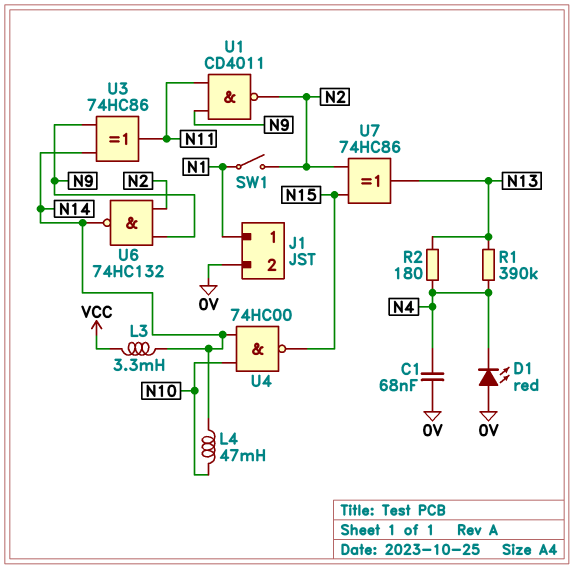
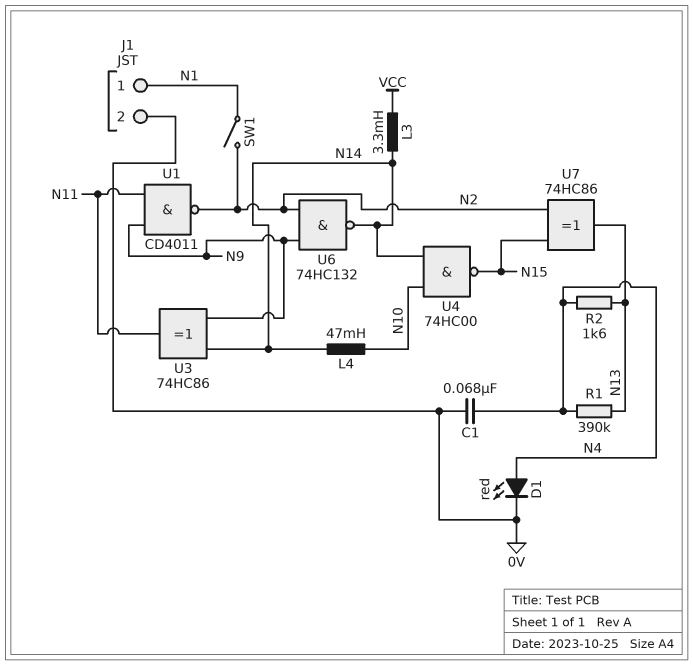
D1: LED red (A 0V, K N4) -> LED red (A N4, K 0V)
R2: 180 (N4, N13) -> 1.6k (N4, N13)

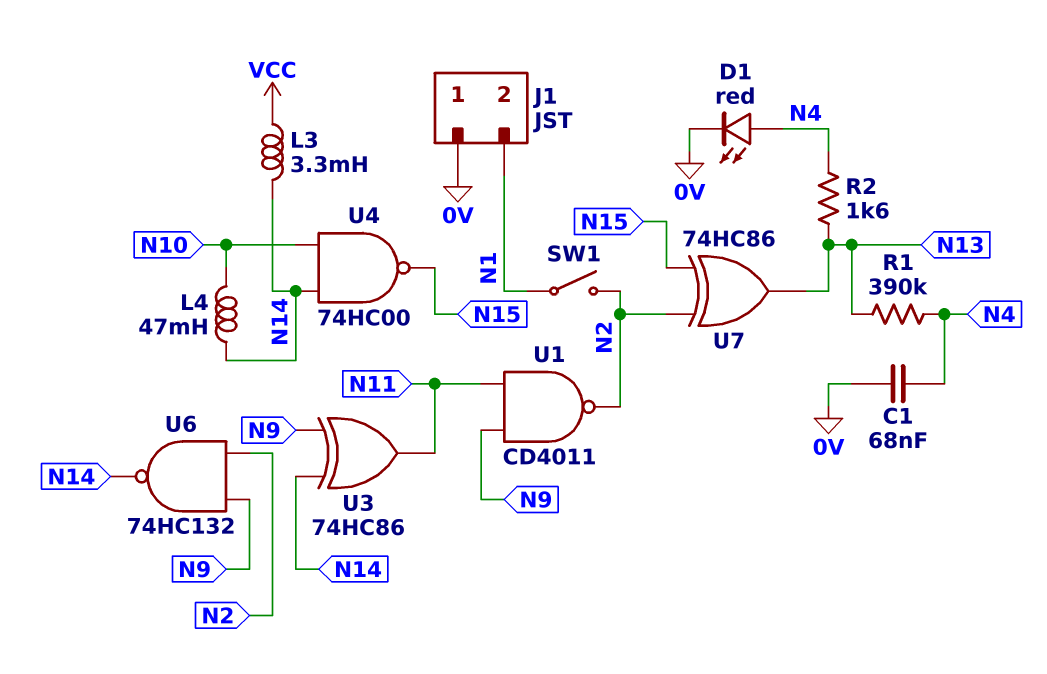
J1 pin 1: N1 -> 0V
J1 pin 2: 0V -> N1

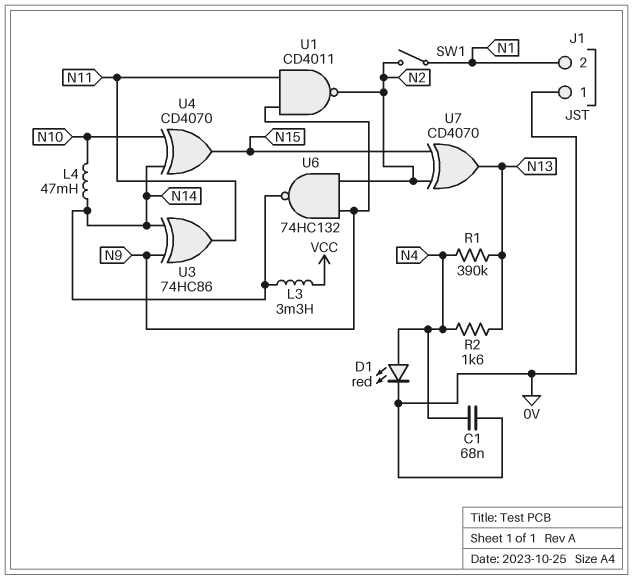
U4: NAND 74HC00 (in N10, in N14, out N15) -> XOR CD4070 (in N10, in N14, out N15)
U7: XOR 74HC86 (in N2, in N15, out N13) -> XOR CD4070 (in N2, in N15, out N13)

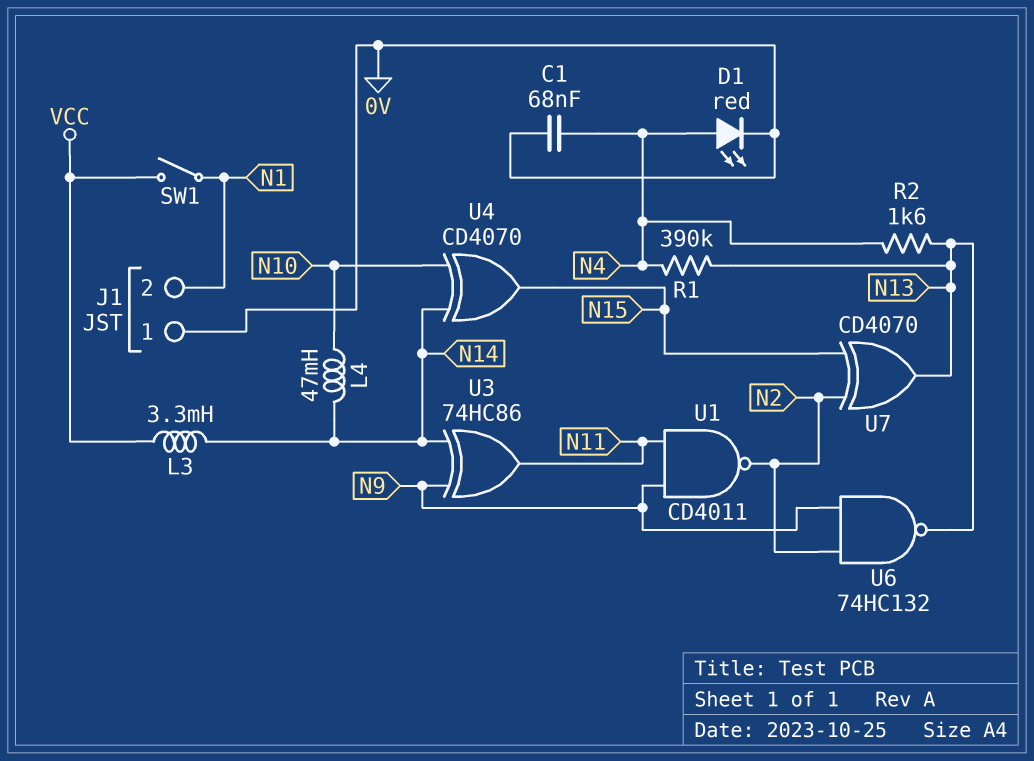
SW1: switch (N1, N2) -> switch (N1, VCC)
U6: NAND 74HC132 (in N2, in N9, out N14) -> NAND 74HC132 (in N2, in N9, out N13)

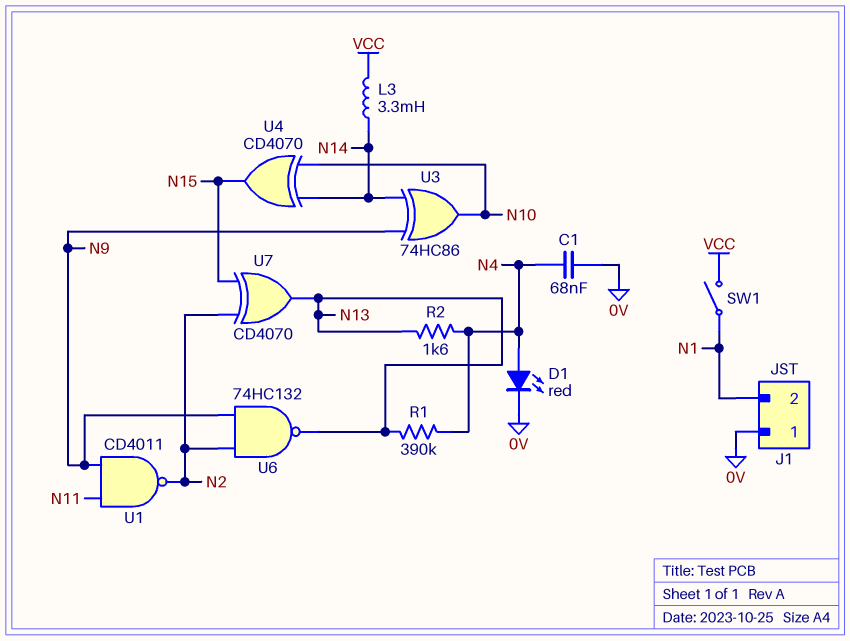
L4: 47mH (N10, N14) -> none
U3: XOR 74HC86 (in N9, in N14, out N11) -> XOR 74HC86 (in N9, in N14, out N10)

